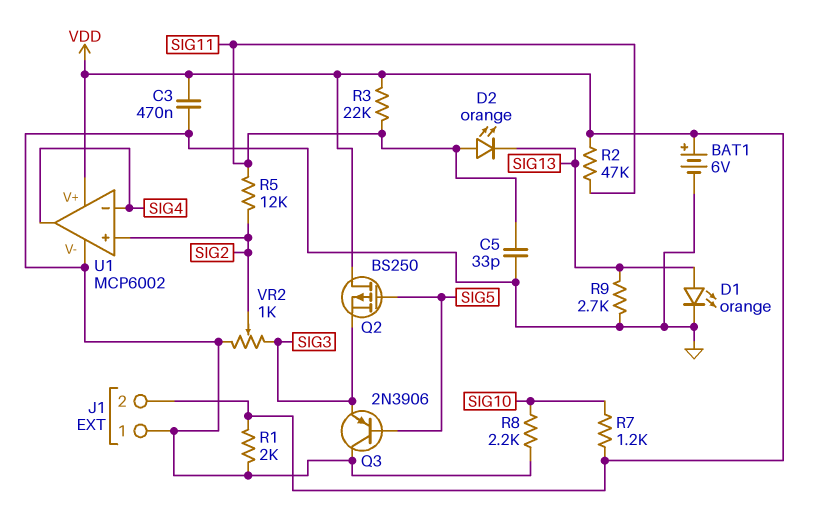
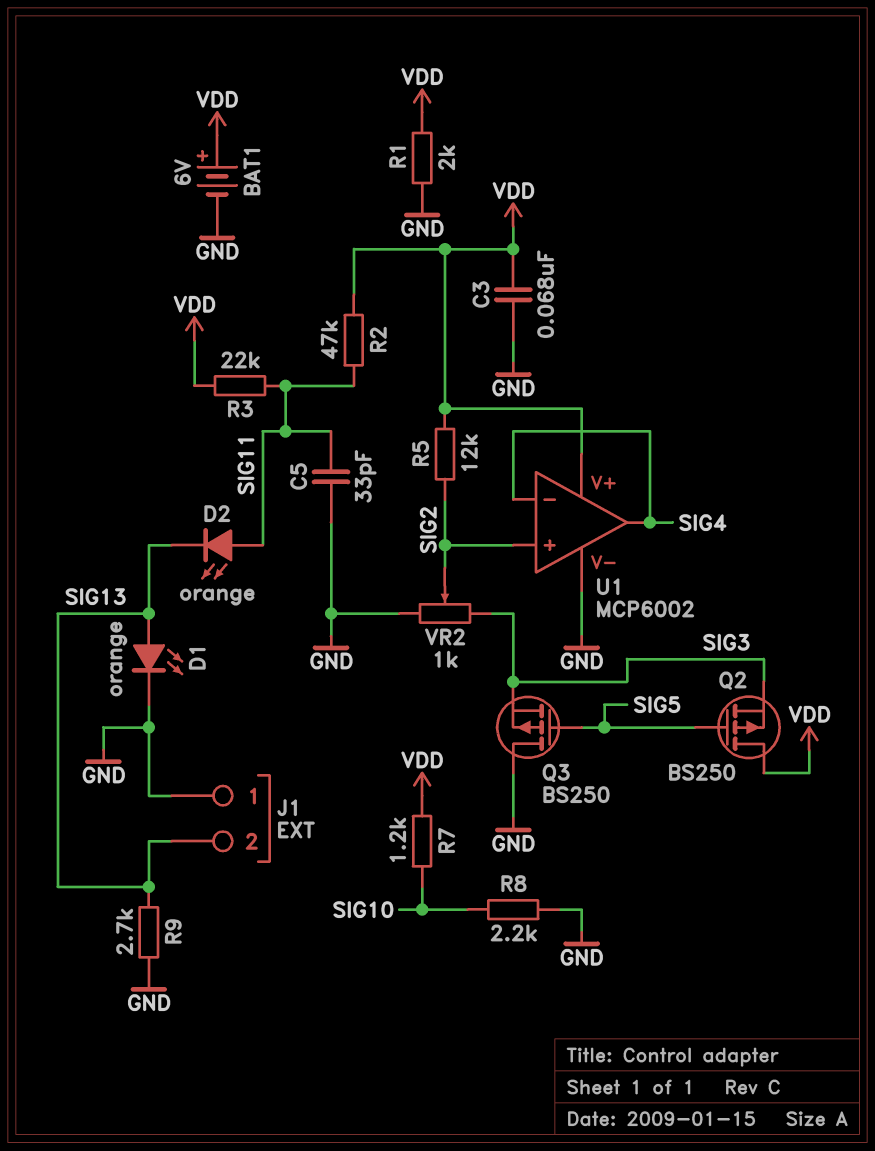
C3: 470nF (GND, VDD) -> 68nF (GND, VDD)
J1 pin 2: VDD -> SIG13
Q3: PNP 2N3906 (B SIG5, C GND, E SIG3) -> PMOS BS250 (G SIG5, D GND, S SIG3)
R5: 12k (SIG2, SIG11) -> 12k (SIG2, VDD)

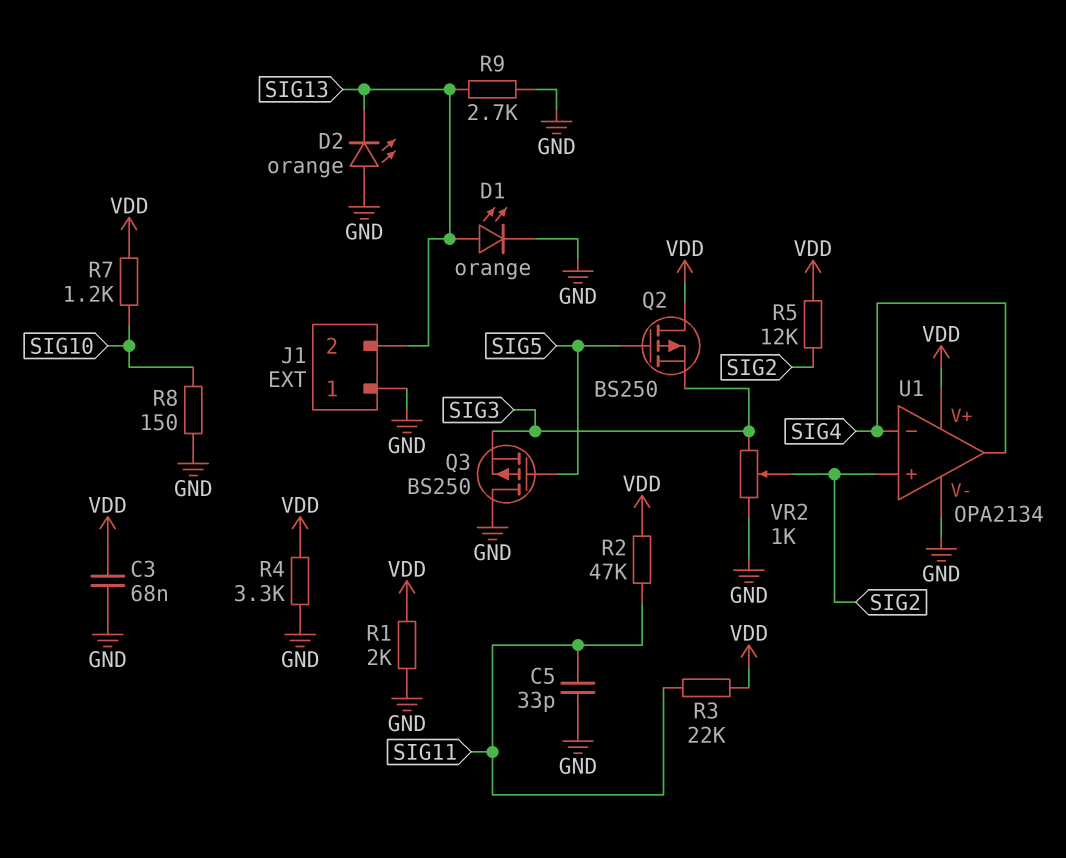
BAT1: 6V (plus VDD, minus GND) -> none
D2: LED orange (A SIG11, K SIG13) -> LED orange (A GND, K SIG13)
R4: none -> 3.3k (GND, VDD)
R8: 2.2k (GND, SIG10) -> 150 (GND, SIG10)
U1: MCP6002 -> OPA2134

